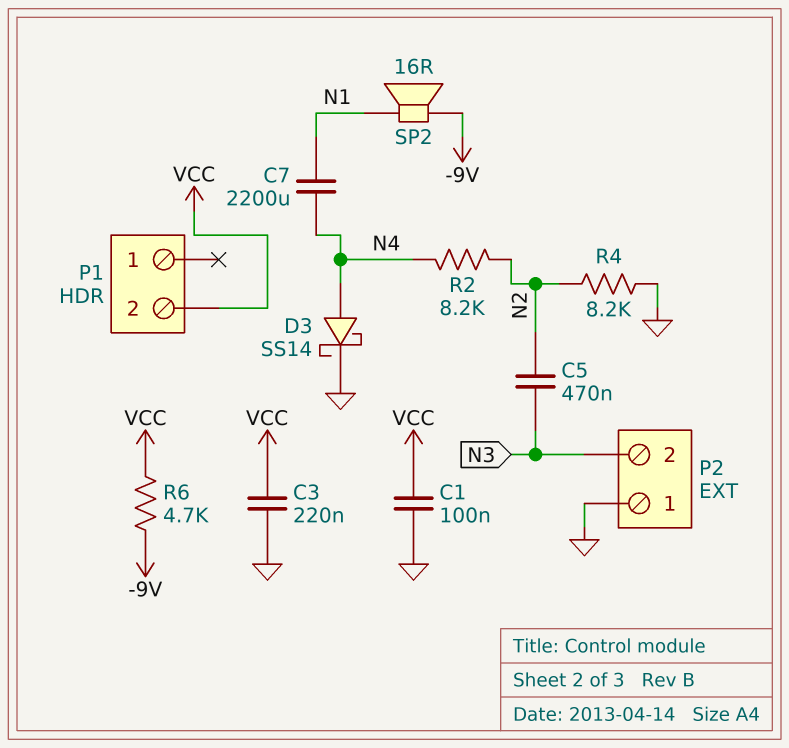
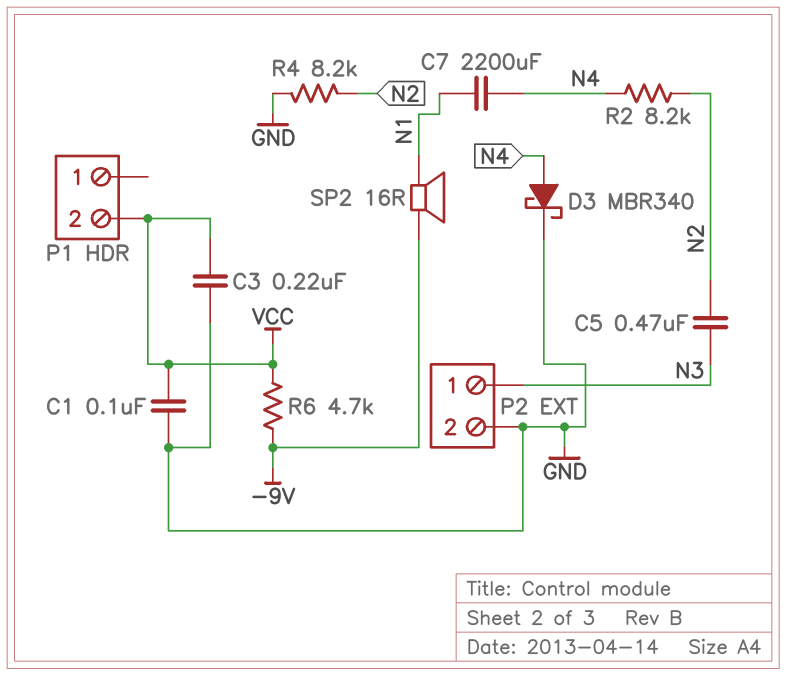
D3: schottky SS14 (A N4, K GND) -> schottky MBR340 (A N4, K GND)
P2 pin 1: GND -> N3
P2 pin 2: N3 -> GND

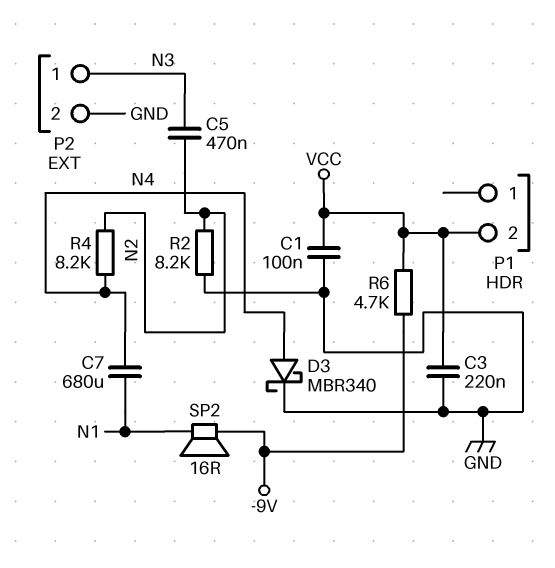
C7: 2200uF (N1, N4) -> 680uF (N1, N4)
R2: 8.2k (N2, N4) -> 8.2k (GND, N2)
R4: 8.2k (GND, N2) -> 8.2k (N2, N4)

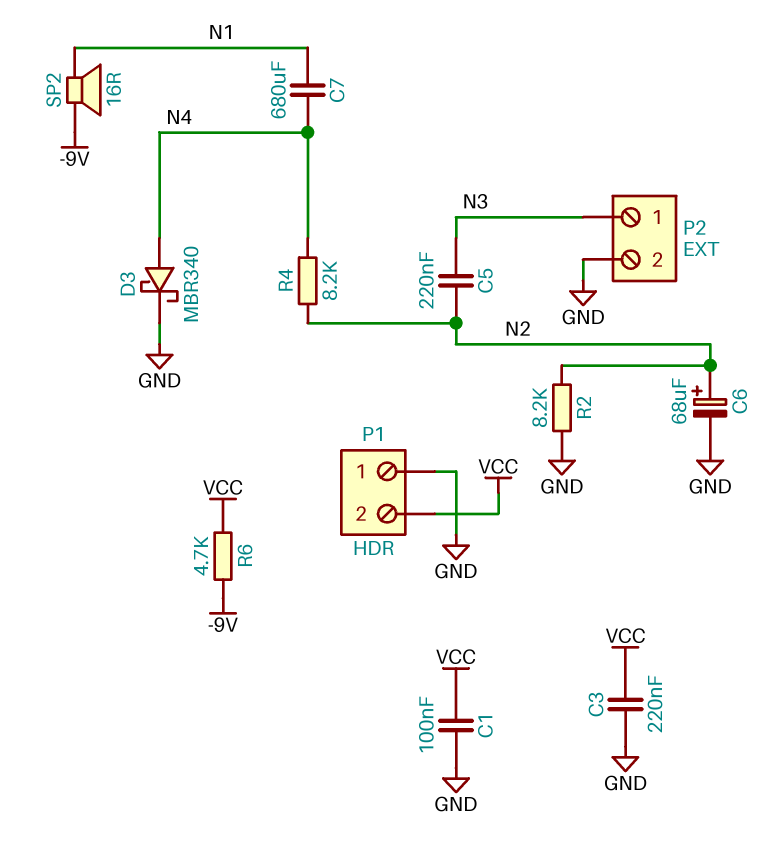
C5: 470nF (N2, N3) -> 220nF (N2, N3)
C6: none -> 68uF (plus N2, minus GND)
P1 pin 1: none -> GND

